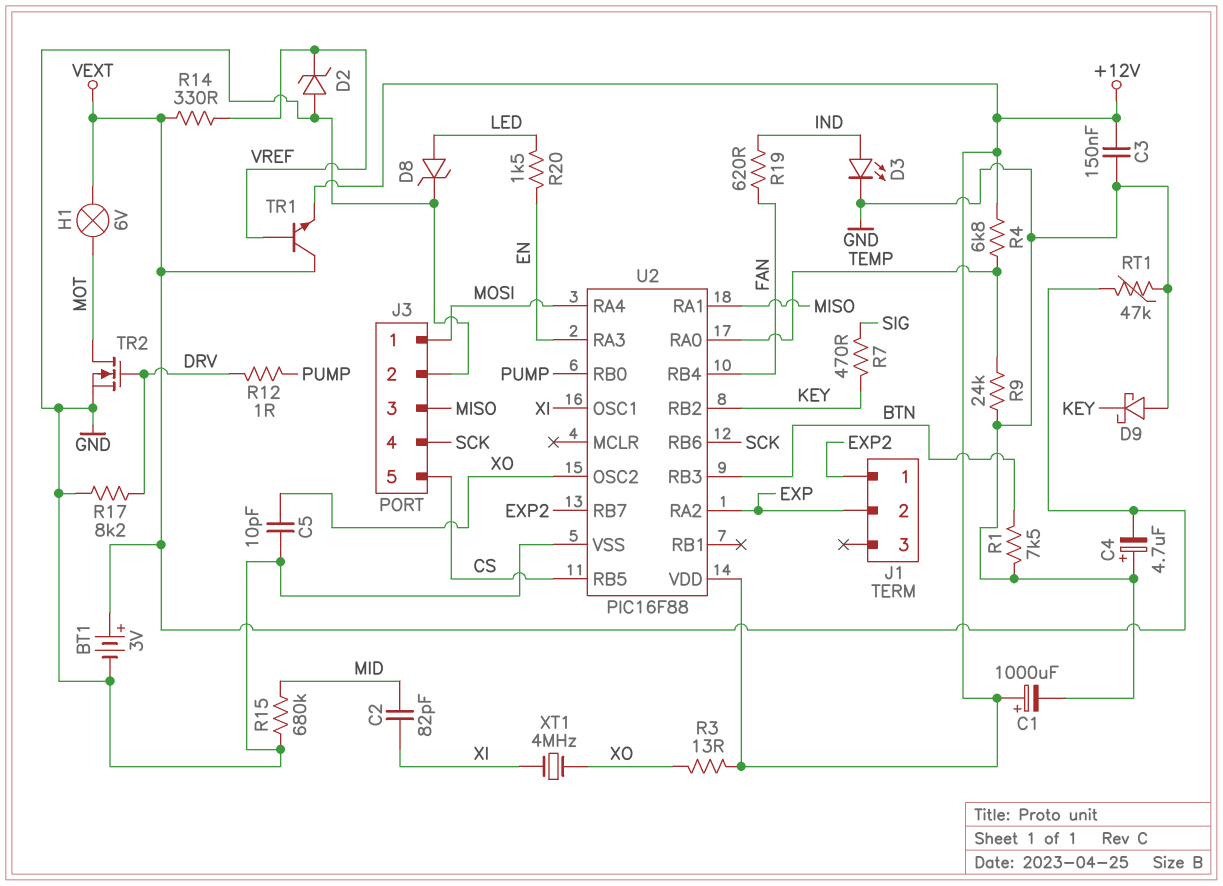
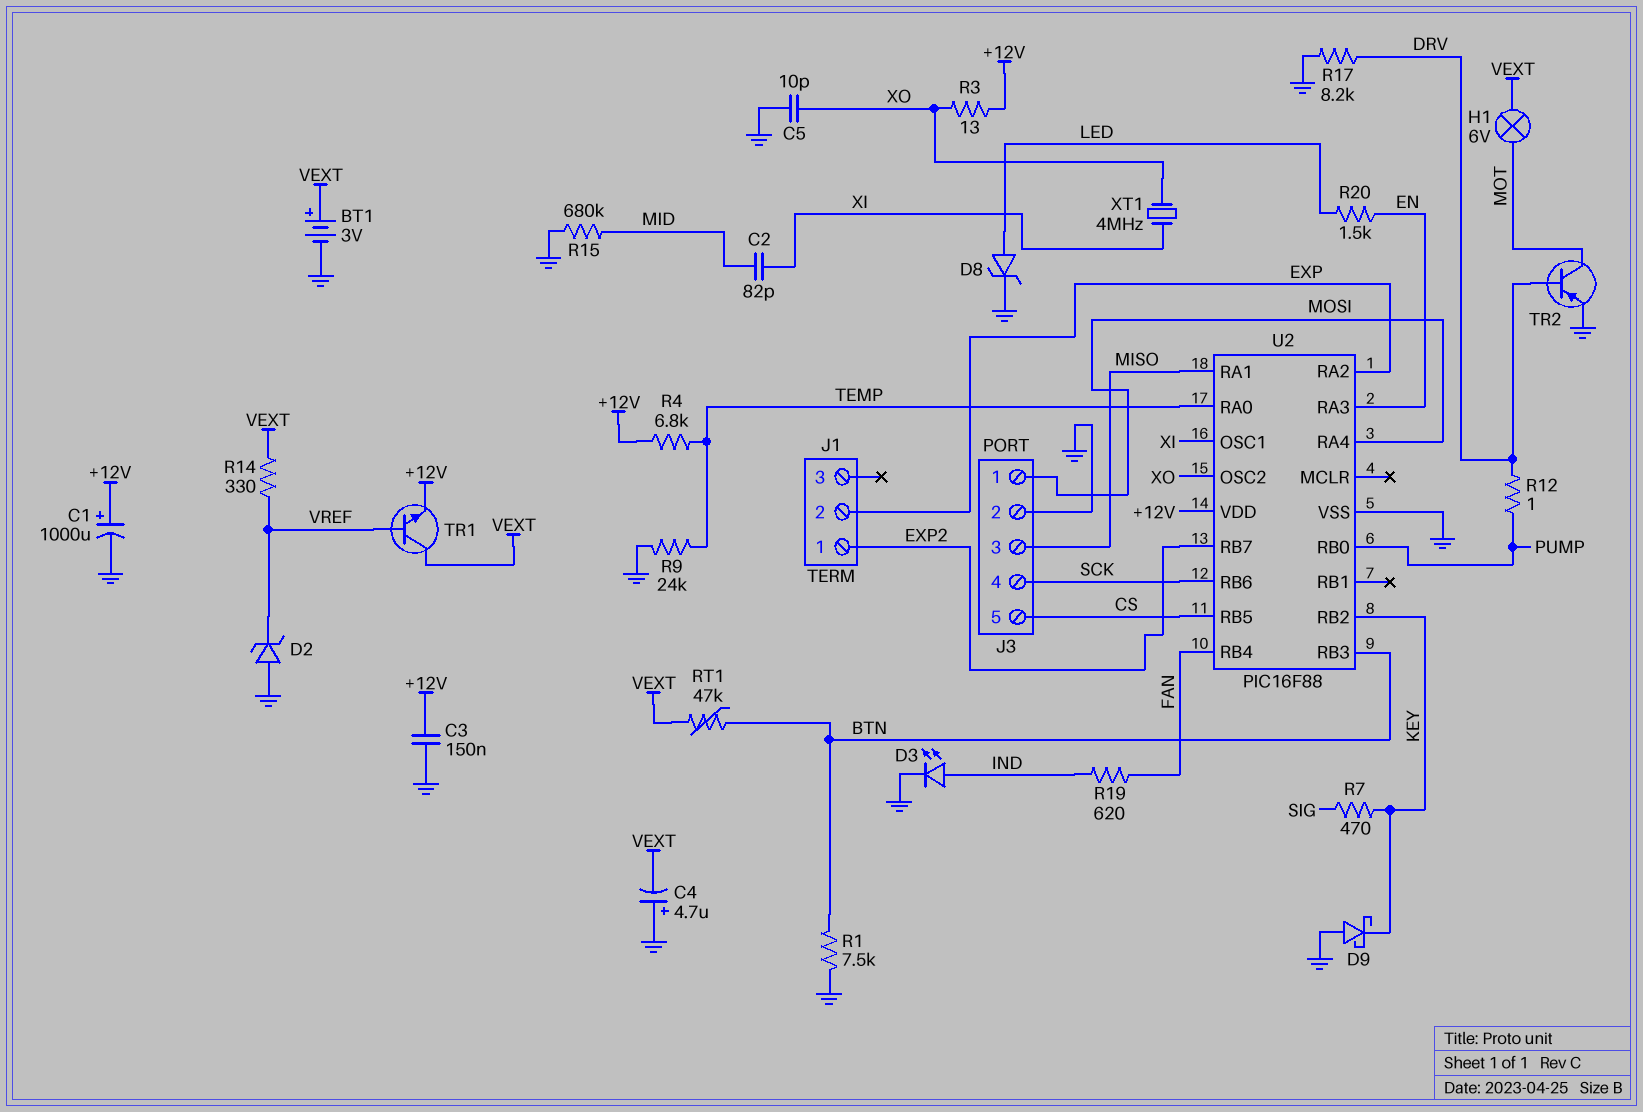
RT1: 47k (GND, VEXT) -> 47k (BTN, VEXT)
TR2: NMOS (G DRV, D MOT, S GND) -> PNP (B DRV, C MOT, E GND)

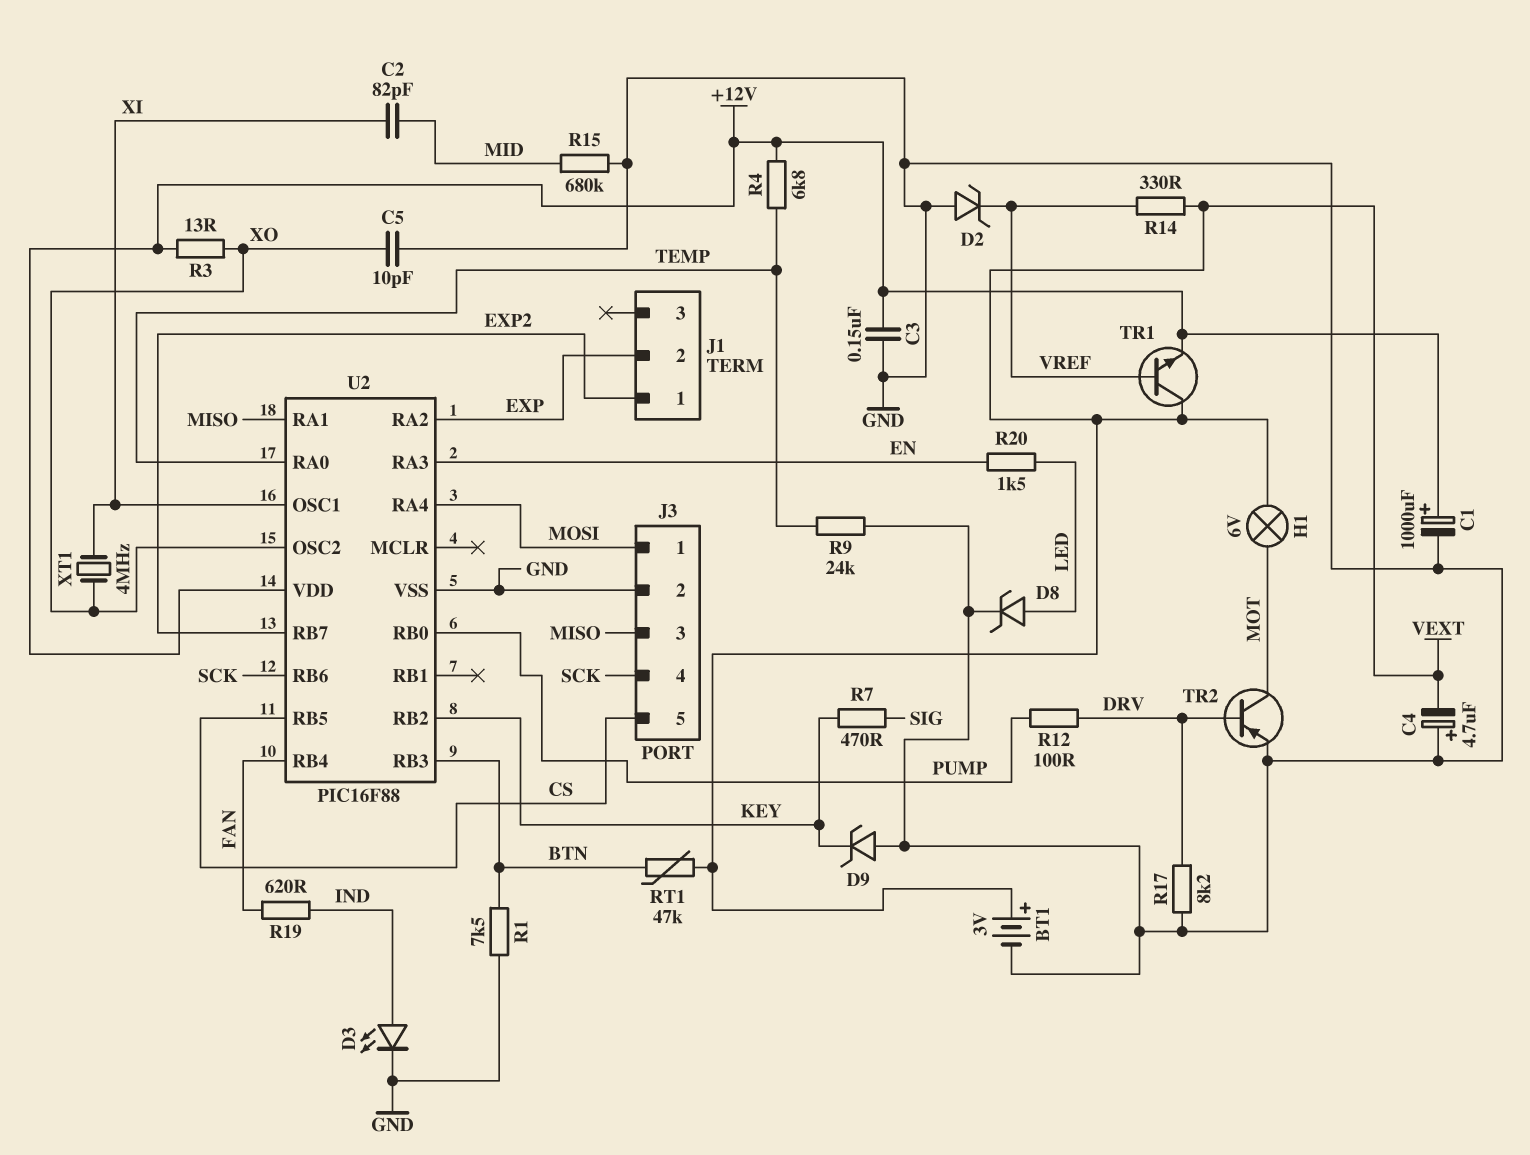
D9: schottky (A GND, K KEY) -> zener (A GND, K KEY)
R12: 1 (DRV, PUMP) -> 100 (DRV, PUMP)

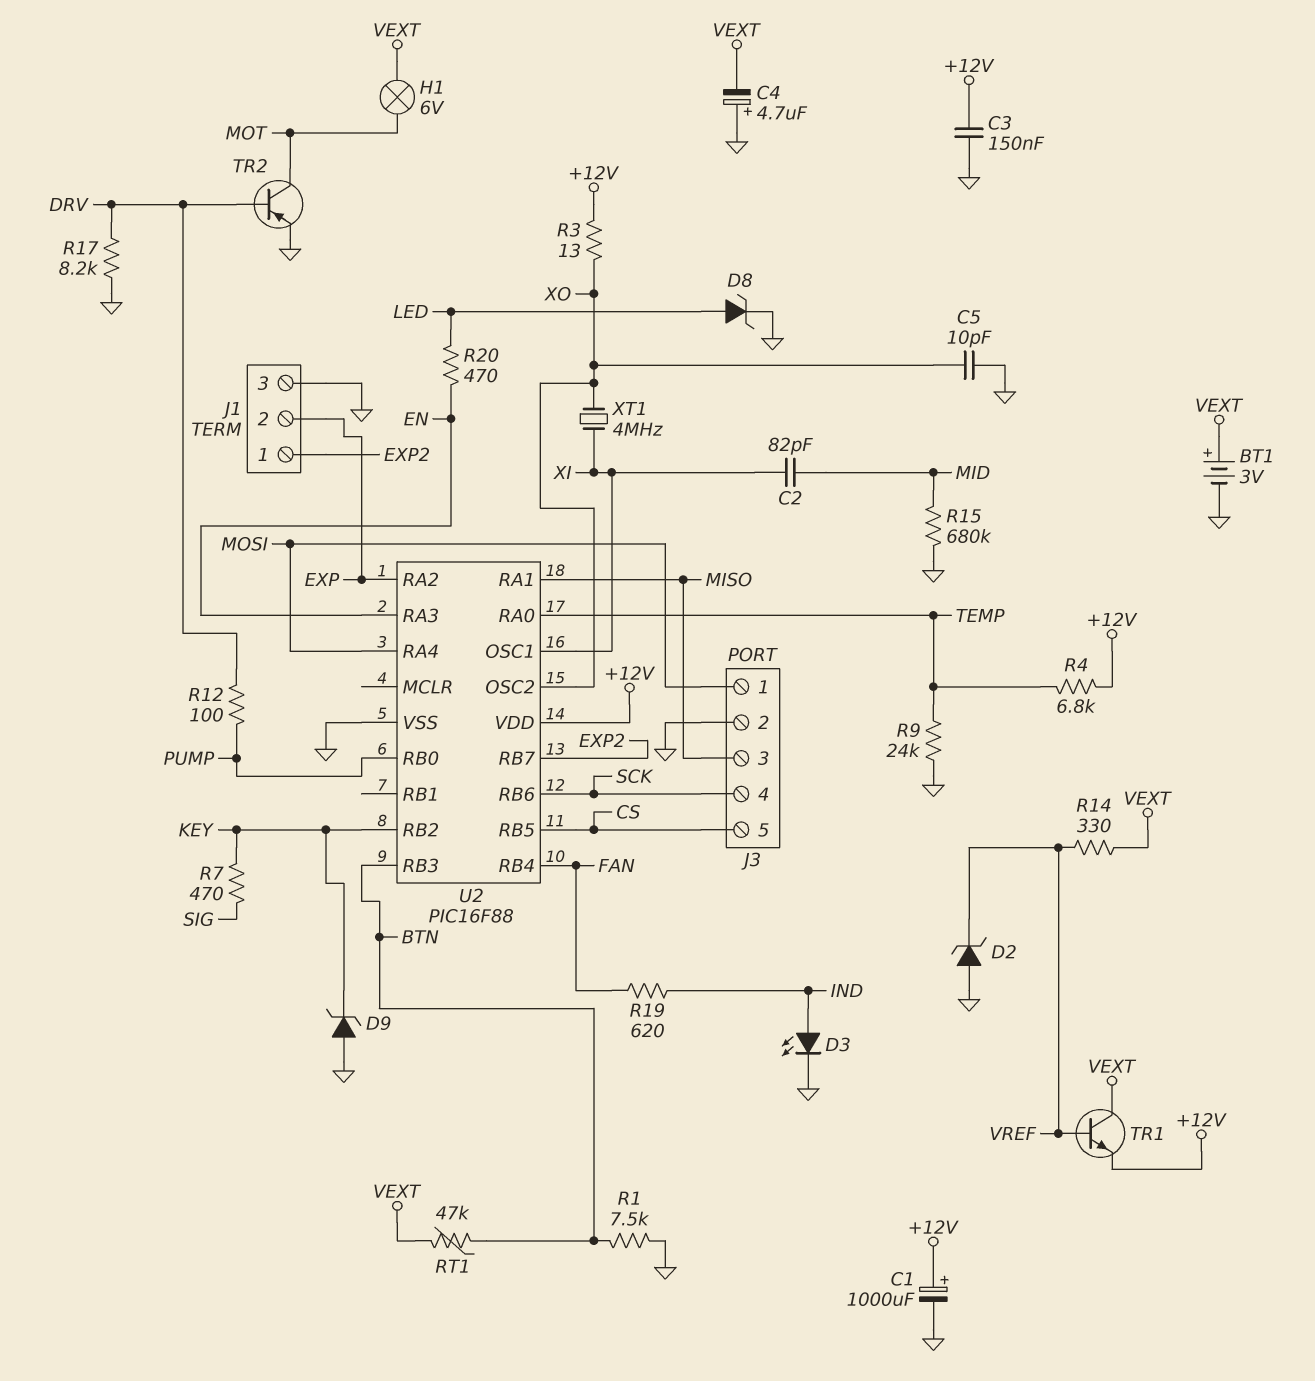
J1 pin 3: none -> GND
R20: 1.5k (EN, LED) -> 470 (EN, LED)

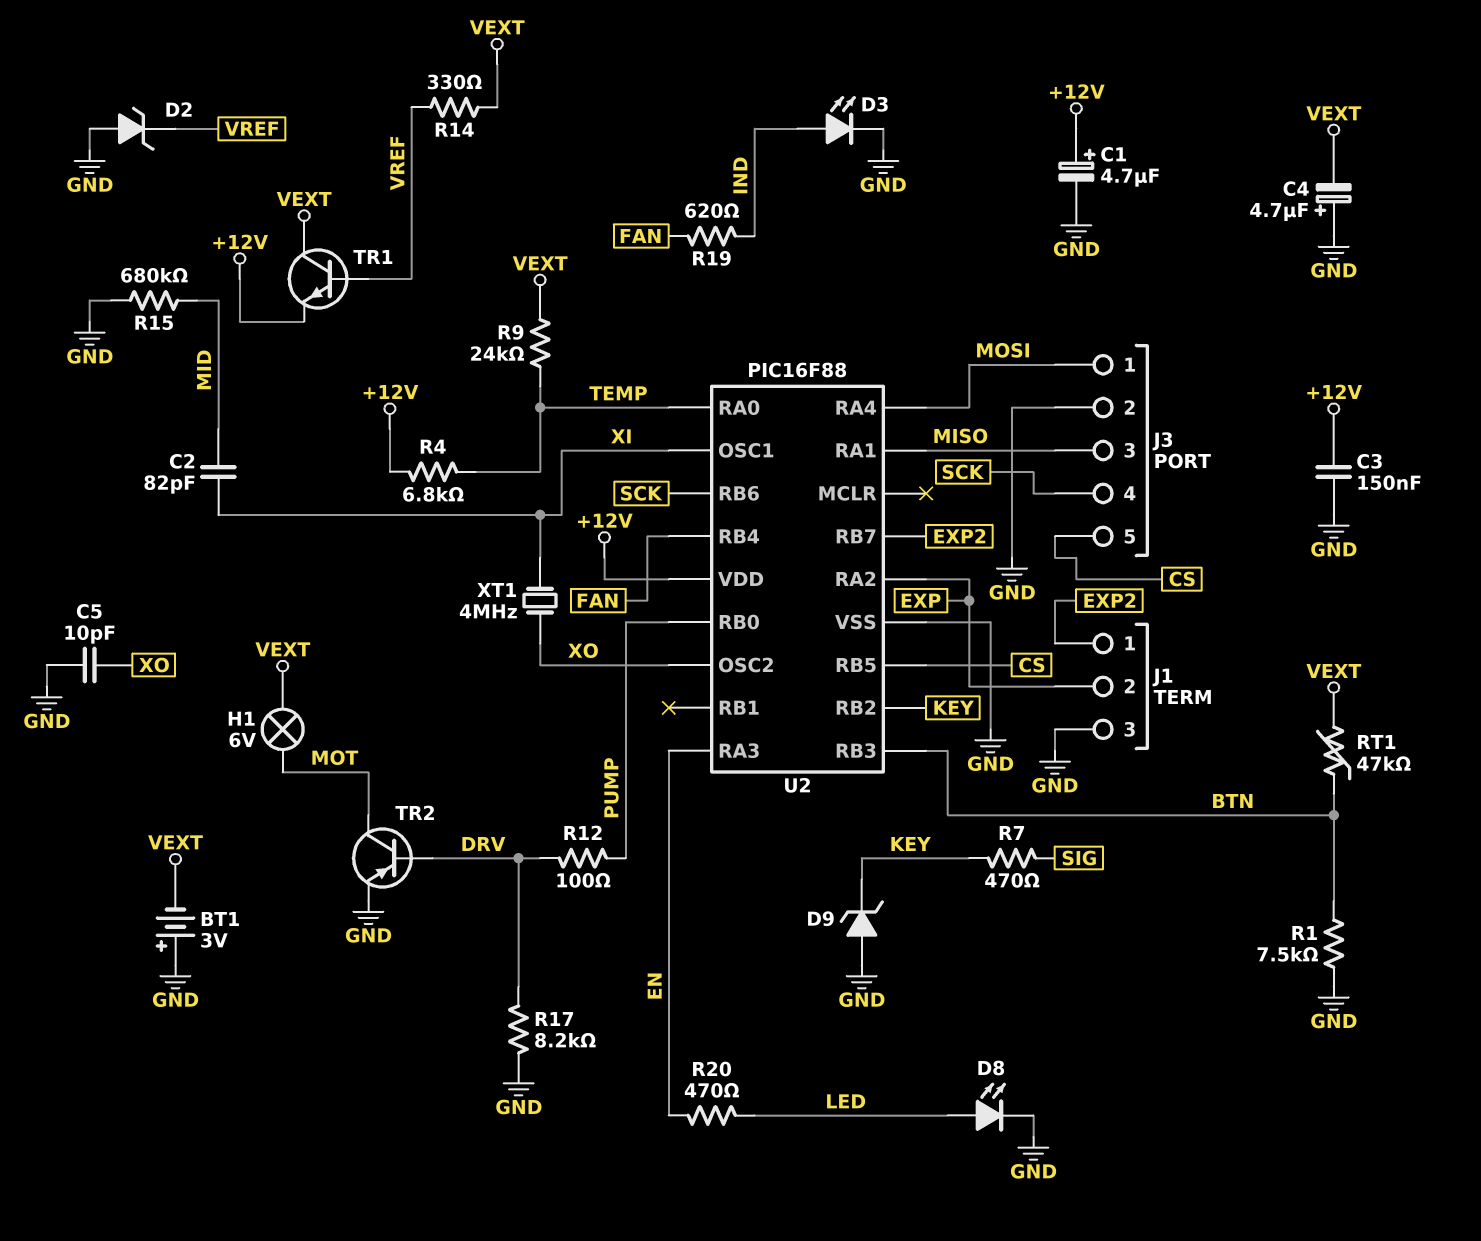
BT1: 3V (plus VEXT, minus GND) -> 3V (plus GND, minus VEXT)
C1: 1000uF (plus +12V, minus GND) -> 4.7uF (plus +12V, minus GND)
D8: zener (A LED, K GND) -> LED (A LED, K GND)
R3: 13 (+12V, XO) -> none
R9: 24k (GND, TEMP) -> 24k (TEMP, VEXT)

